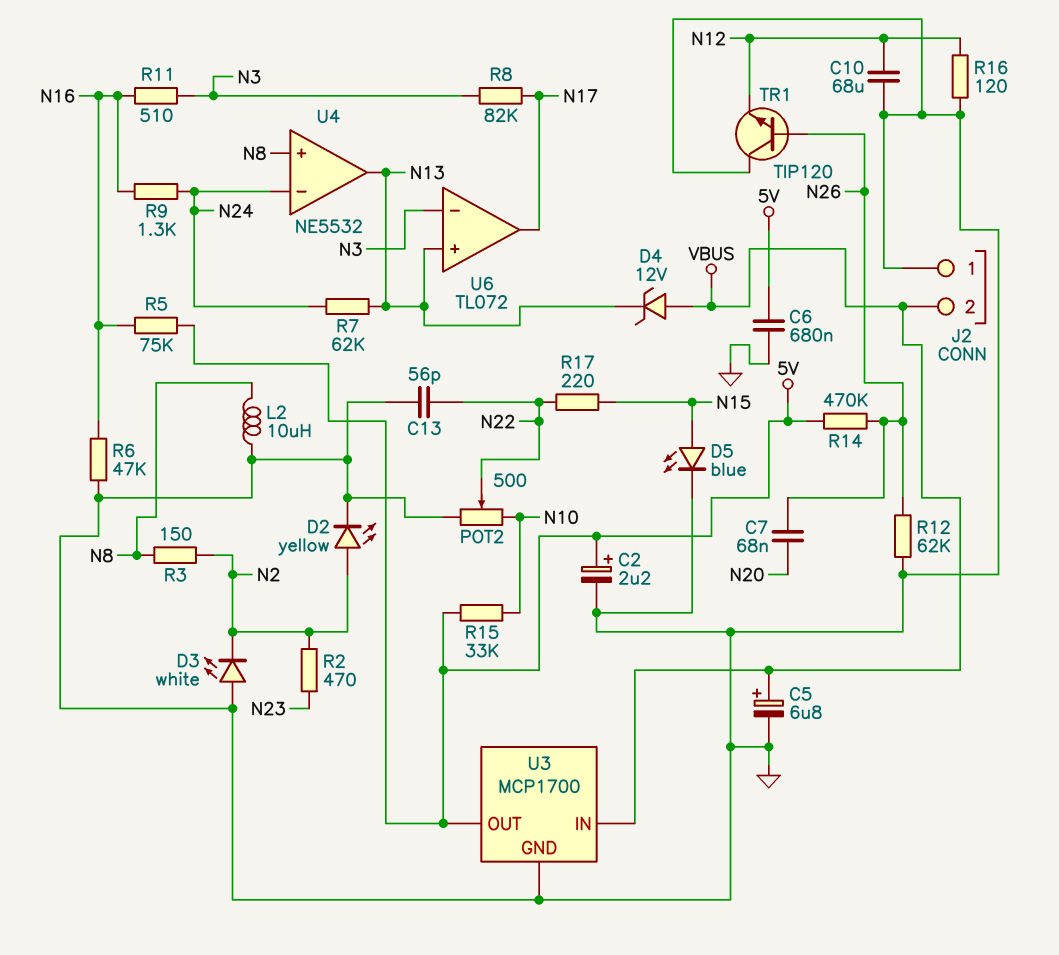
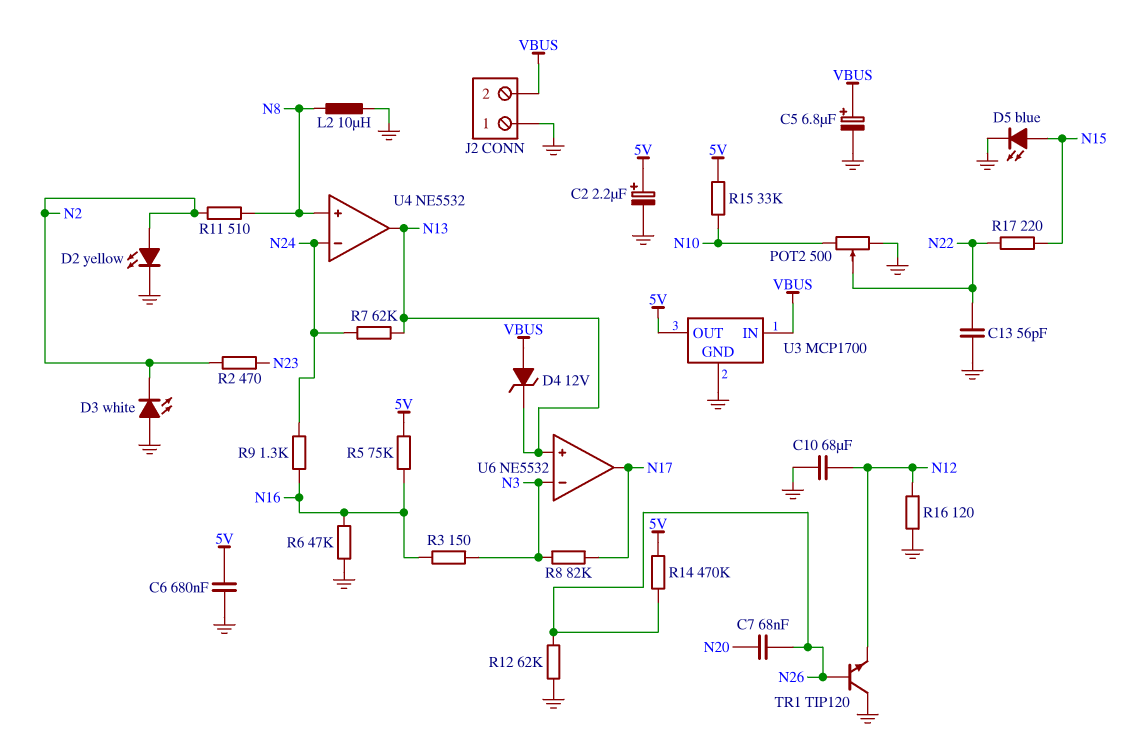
R3: 150 (N2, N8) -> 150 (N3, N16)
R11: 510 (N3, N16) -> 510 (N2, N8)
U6: TL072 -> NE5532

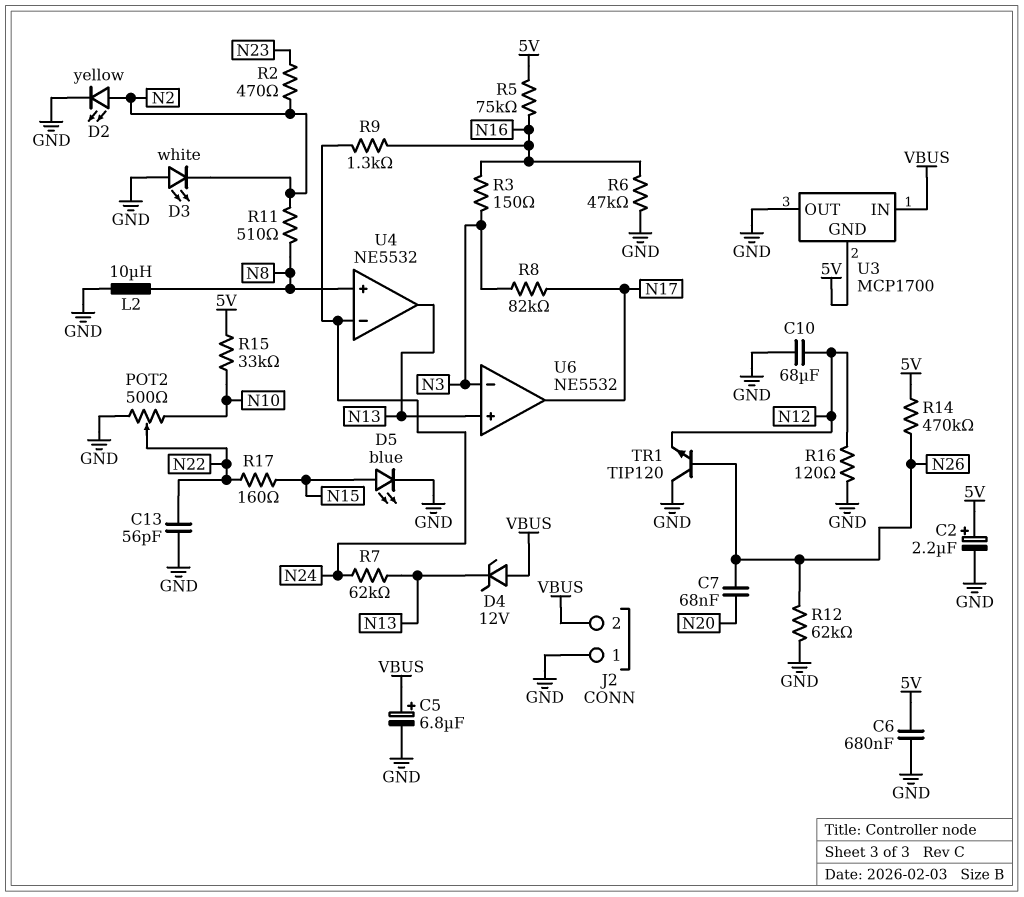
R17: 220 (N15, N22) -> 160 (N15, N22)
U3 pin GND: GND -> 5V
U3 pin OUT: 5V -> GND

